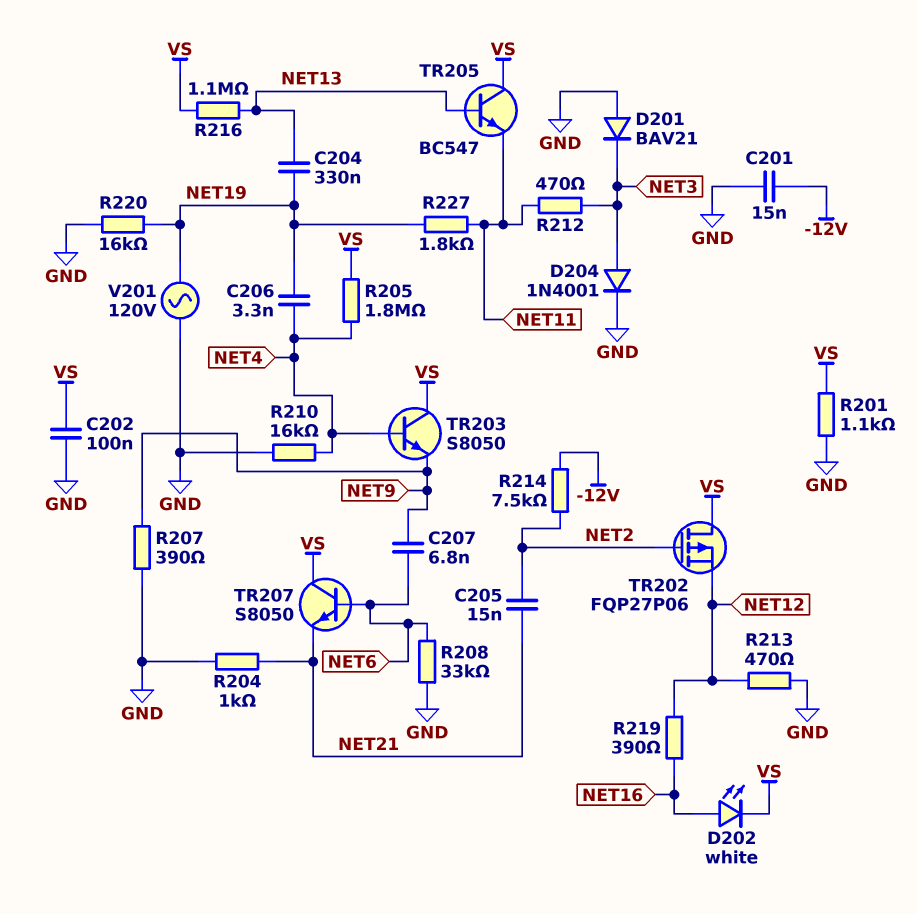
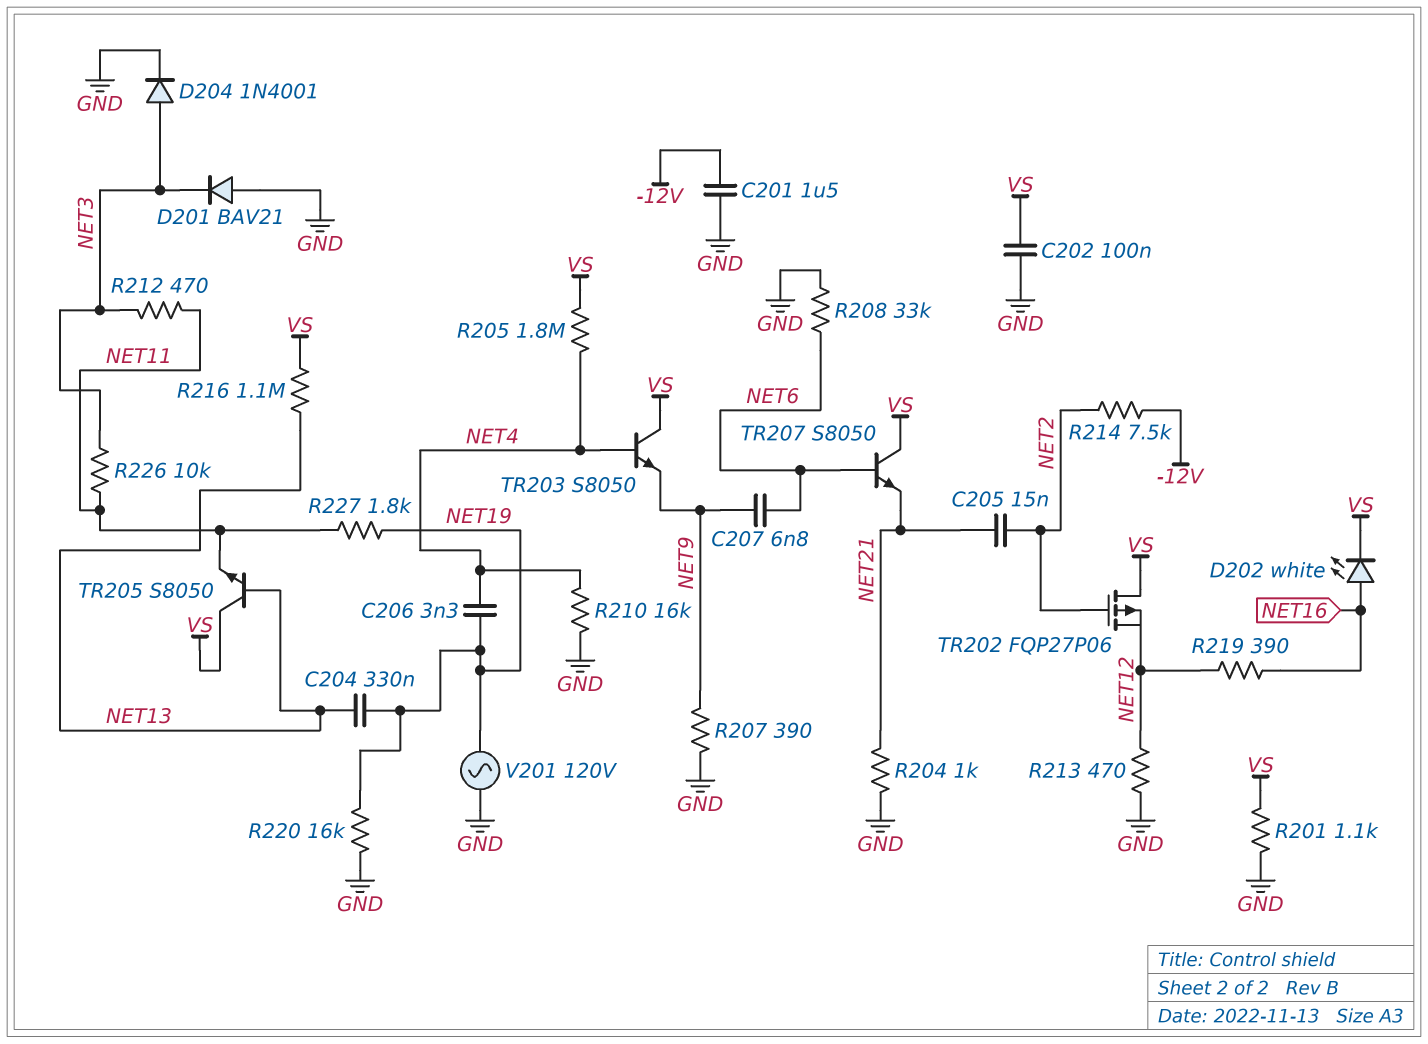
C201: 15nF (-12V, GND) -> 1.5uF (-12V, GND)
R226: none -> 10k (NET3, NET11)
TR205: NPN BC547 (B NET13, C VS, E NET11) -> NPN S8050 (B NET13, C VS, E NET11)

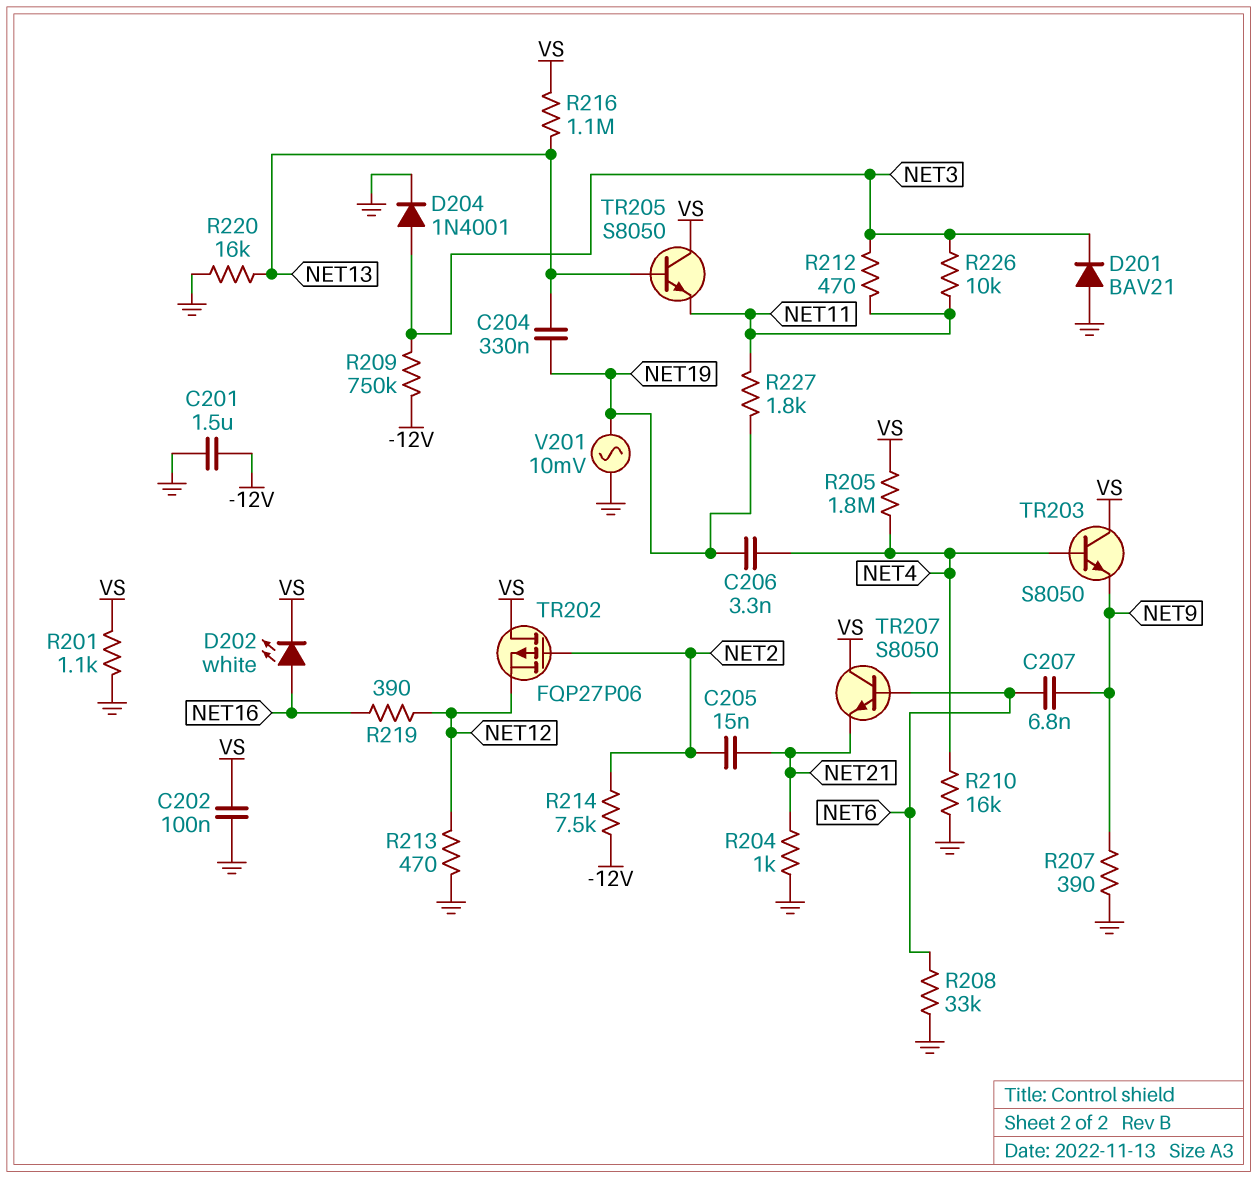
R209: none -> 750k (-12V, NET3)
R220: 16k (GND, NET19) -> 16k (GND, NET13)
V201: AC 120V (GND, NET19) -> AC 10mV (GND, NET19)

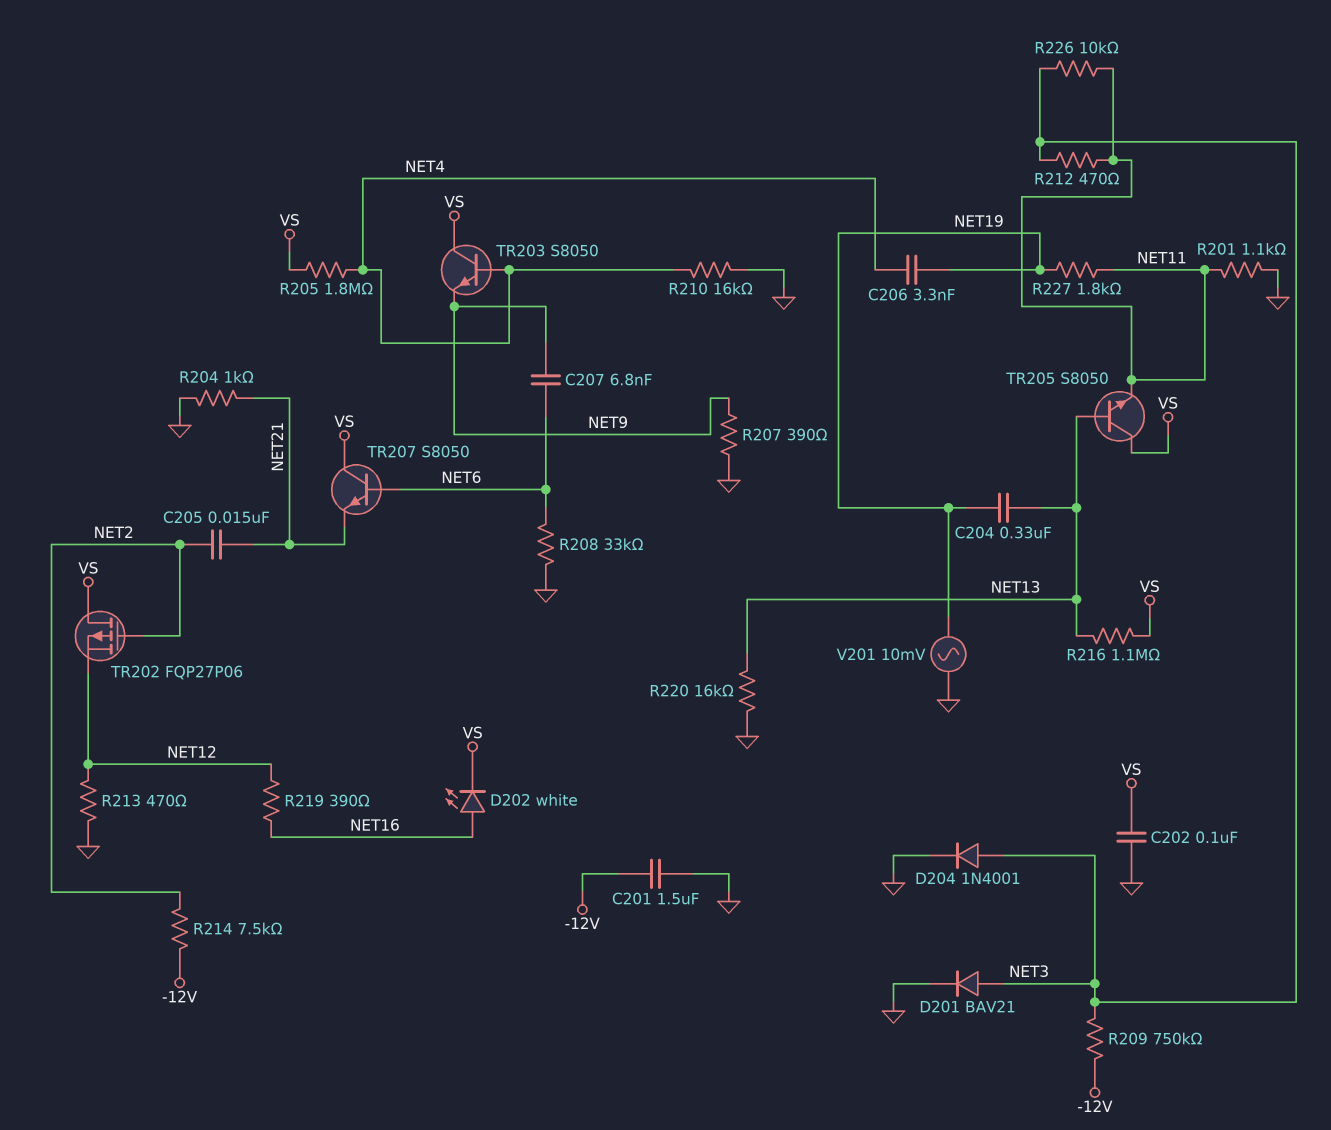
D201: diode BAV21 (A GND, K NET3) -> diode BAV21 (A NET3, K GND)
R201: 1.1k (GND, VS) -> 1.1k (GND, NET11)

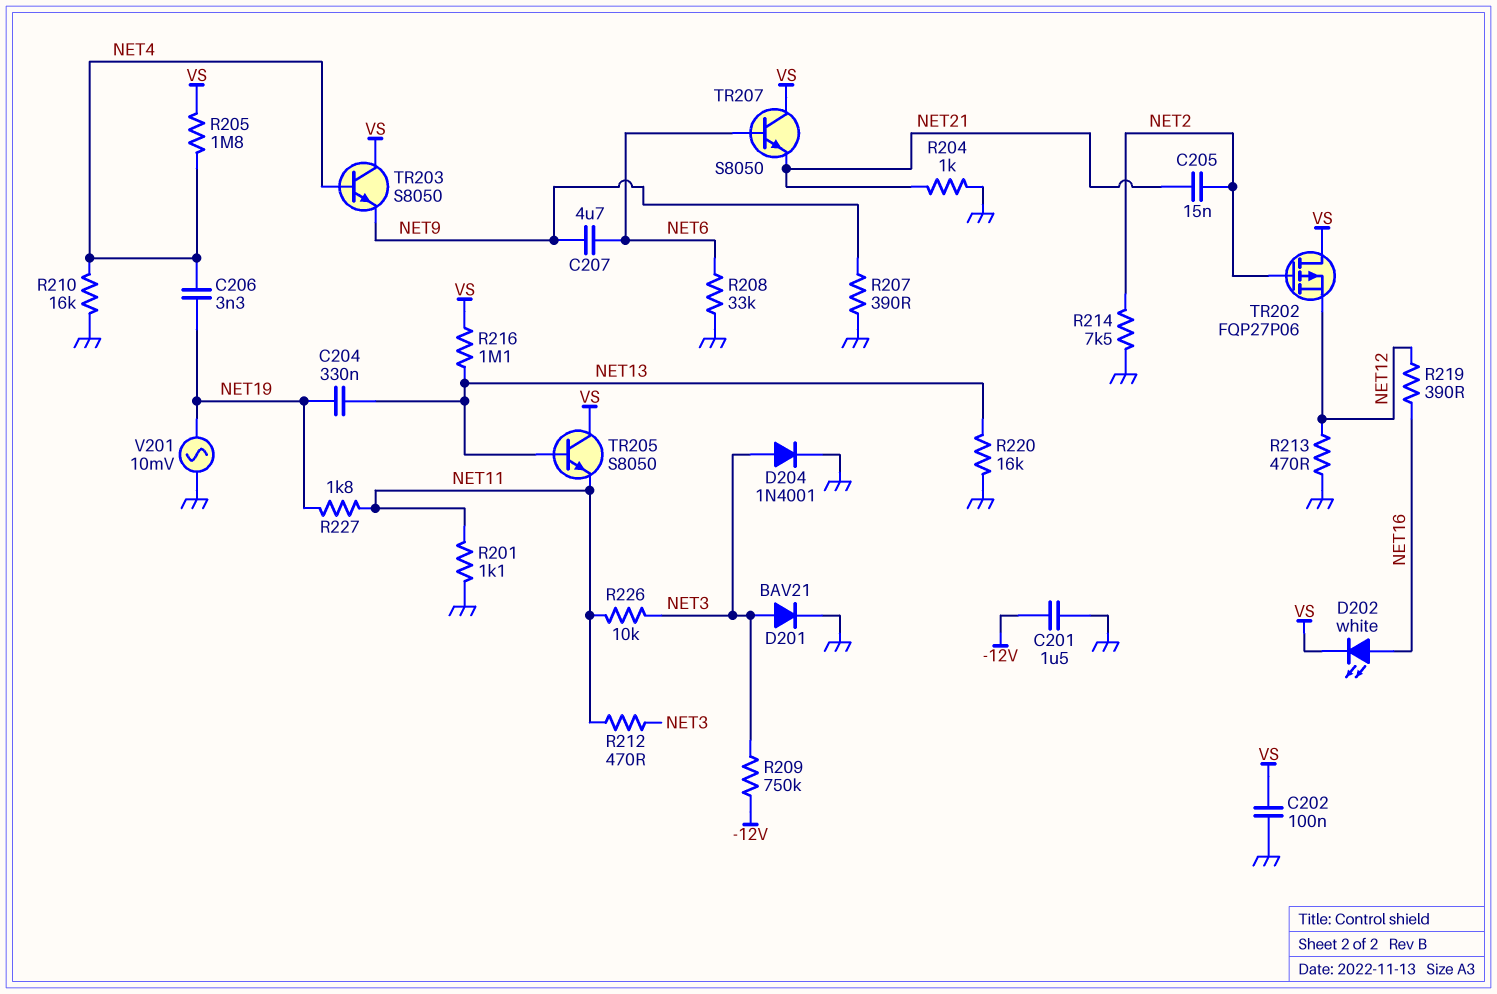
C207: 6.8nF (NET6, NET9) -> 4.7uF (NET6, NET9)
R214: 7.5k (-12V, NET2) -> 7.5k (GND, NET2)

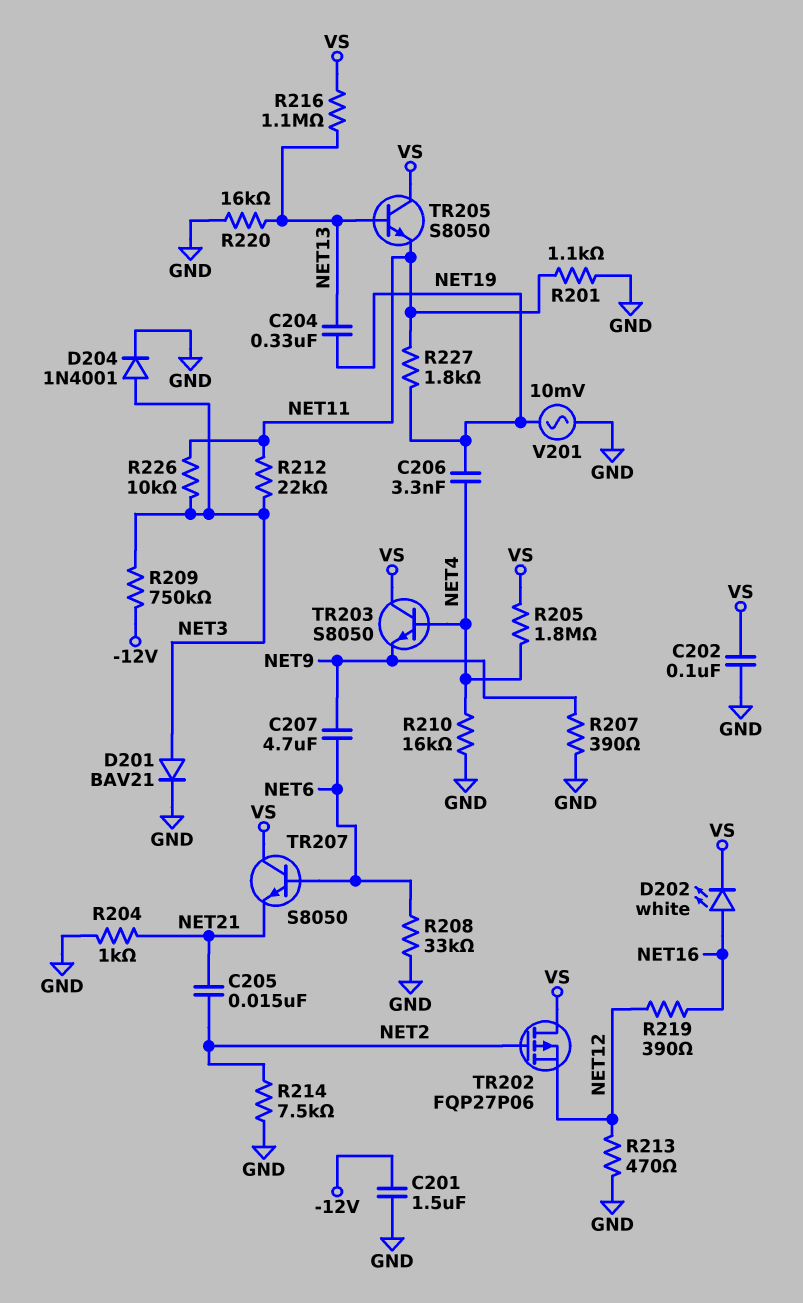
R212: 470 (NET3, NET11) -> 22k (NET3, NET11)

